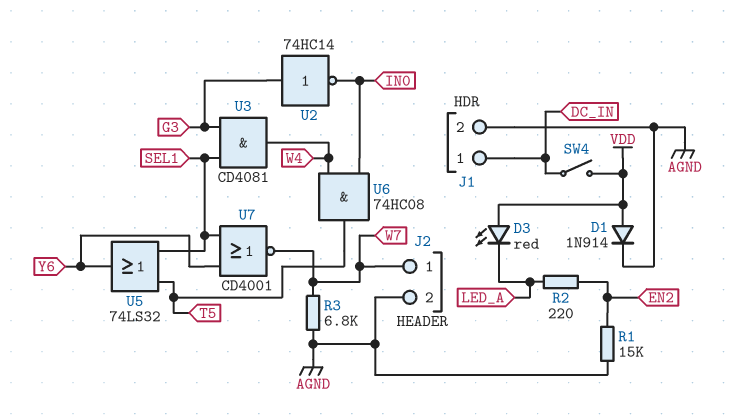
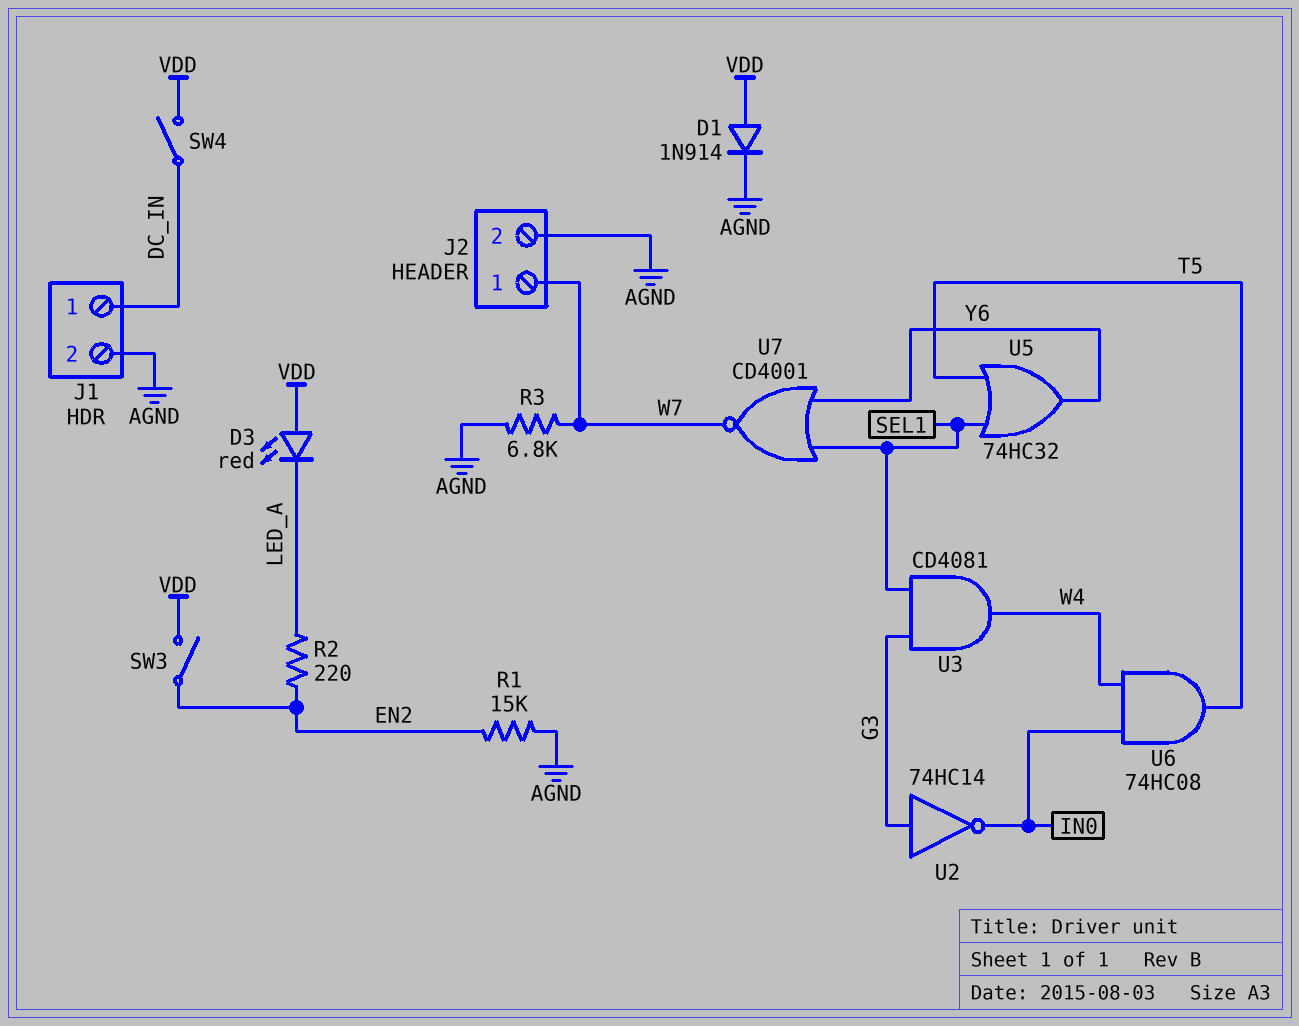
SW3: none -> switch (EN2, VDD)
U5: OR 74LS32 (in SEL1, in T5, out Y6) -> OR 74HC32 (in SEL1, in T5, out Y6)

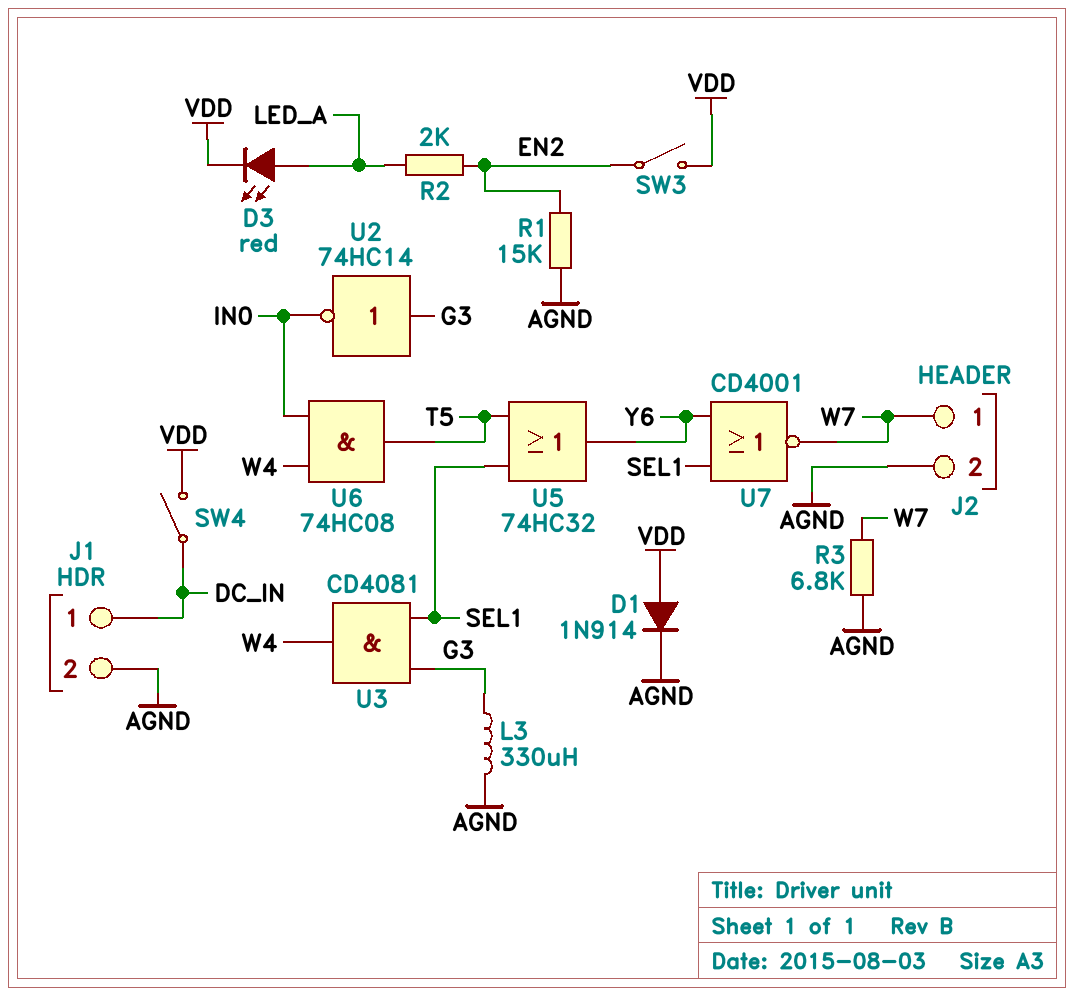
D3: LED red (A VDD, K LED_A) -> LED red (A LED_A, K VDD)
L3: none -> 330uH (AGND, G3)
R2: 220 (EN2, LED_A) -> 2k (EN2, LED_A)

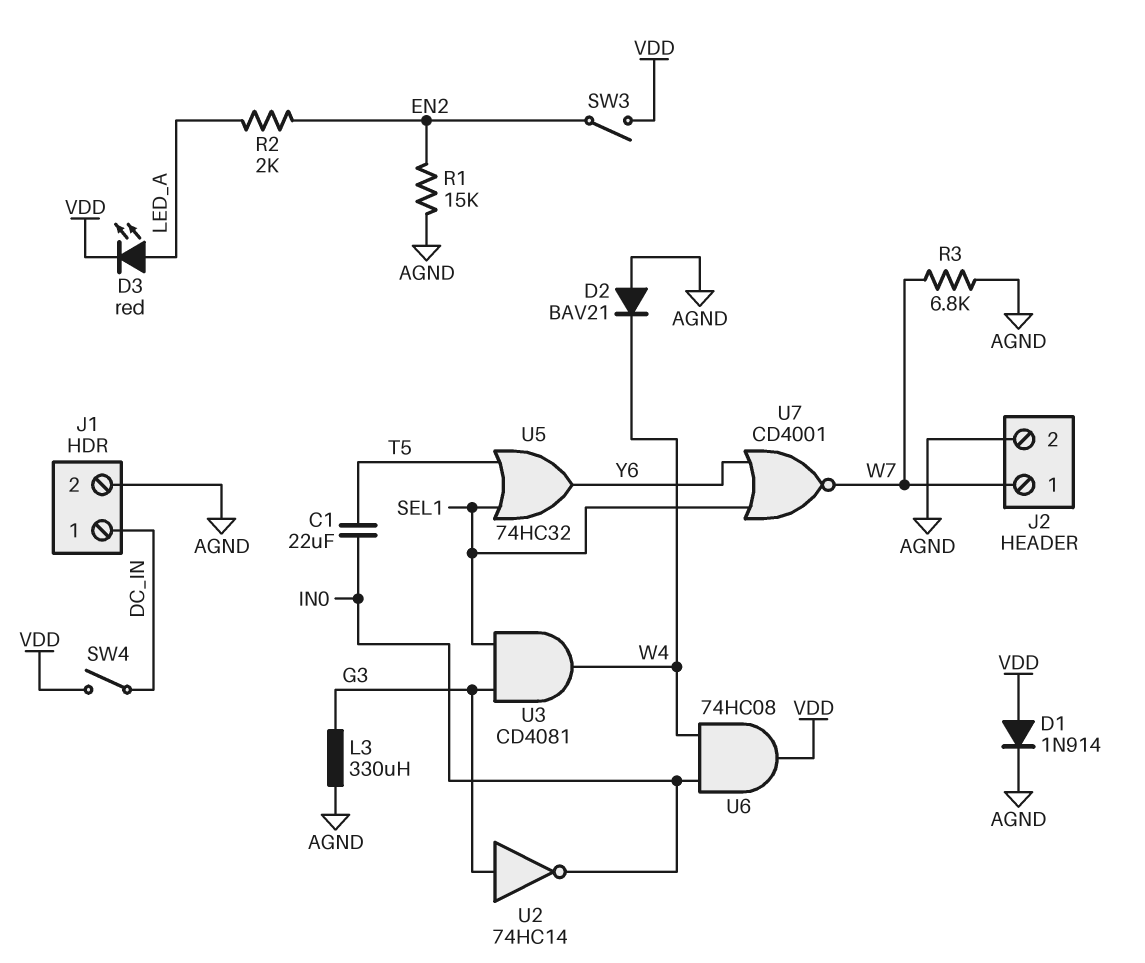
C1: none -> 22uF (IN0, T5)
D2: none -> diode BAV21 (A AGND, K W4)
U6: AND 74HC08 (in IN0, in W4, out T5) -> AND 74HC08 (in IN0, in W4, out VDD)

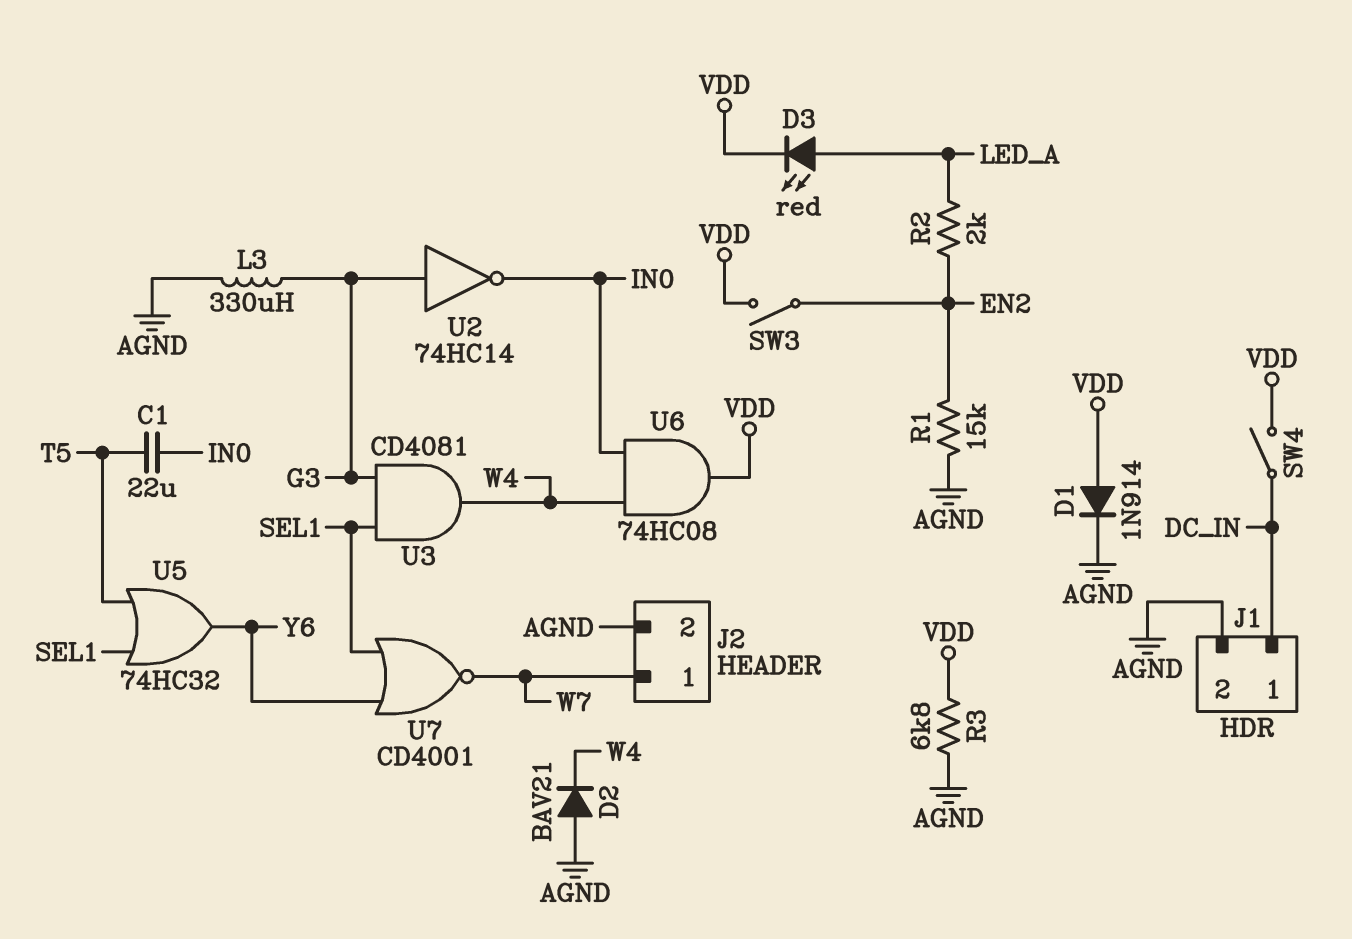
R3: 6.8k (AGND, W7) -> 6.8k (AGND, VDD)

